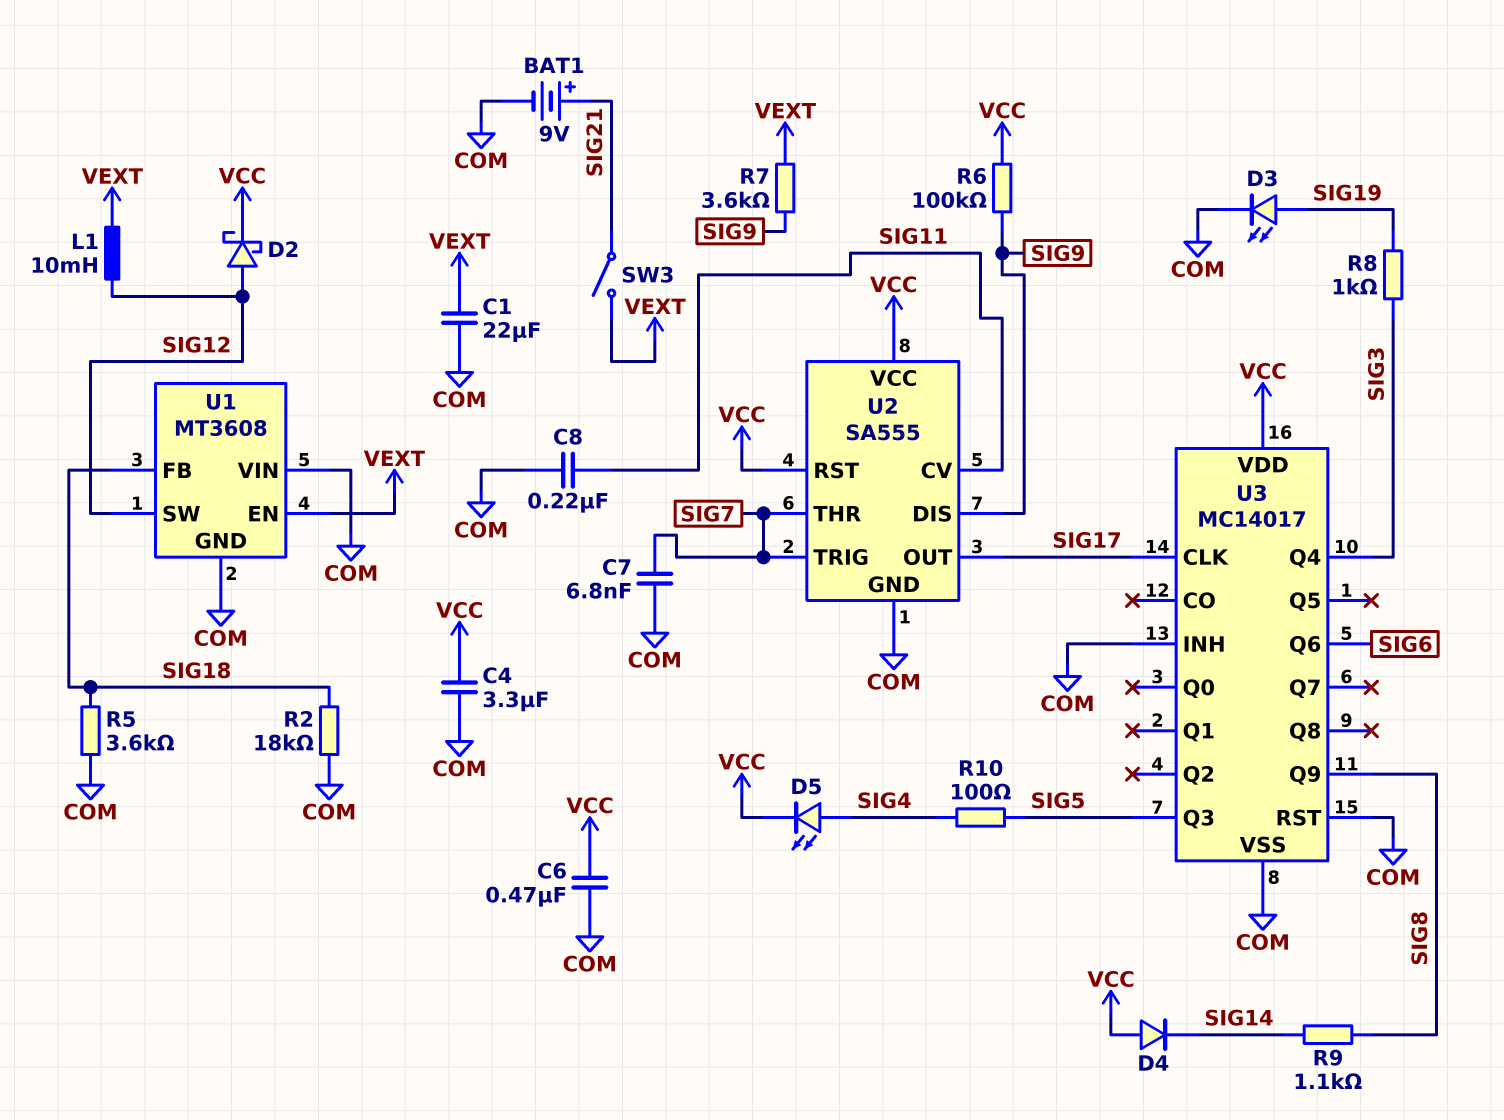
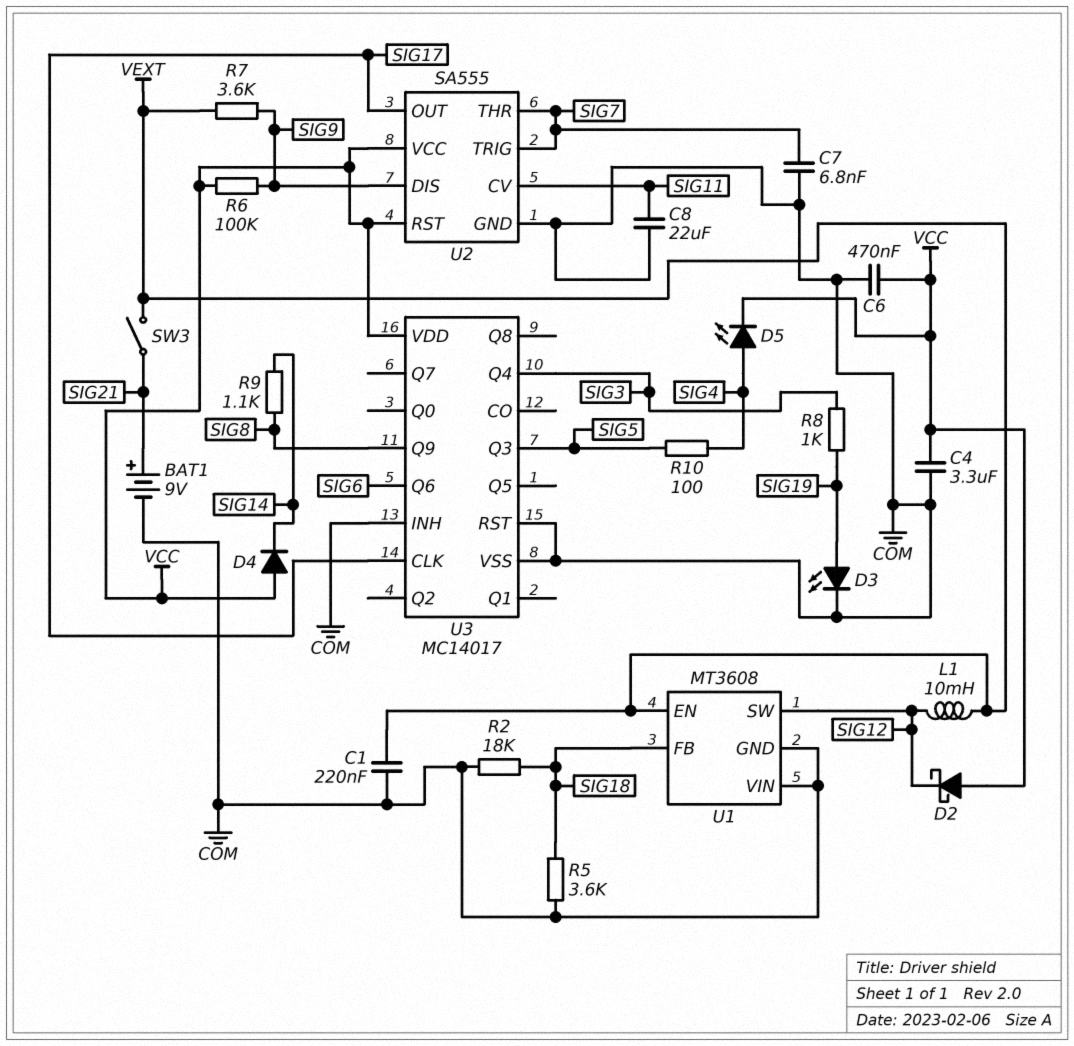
C1: 22uF (COM, VEXT) -> 220nF (COM, VEXT)
C8: 220nF (COM, SIG11) -> 22uF (COM, SIG11)
D2: schottky (A SIG12, K VCC) -> schottky (A VCC, K SIG12)

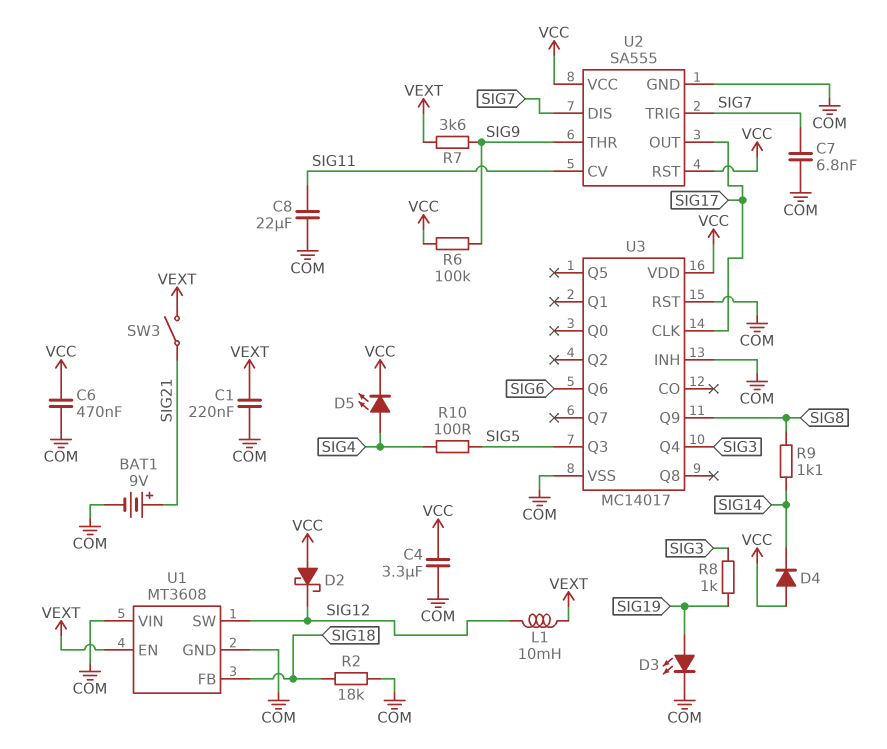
R5: 3.6k (COM, SIG18) -> none
U2 pin DIS: SIG9 -> SIG7
U2 pin THR: SIG7 -> SIG9

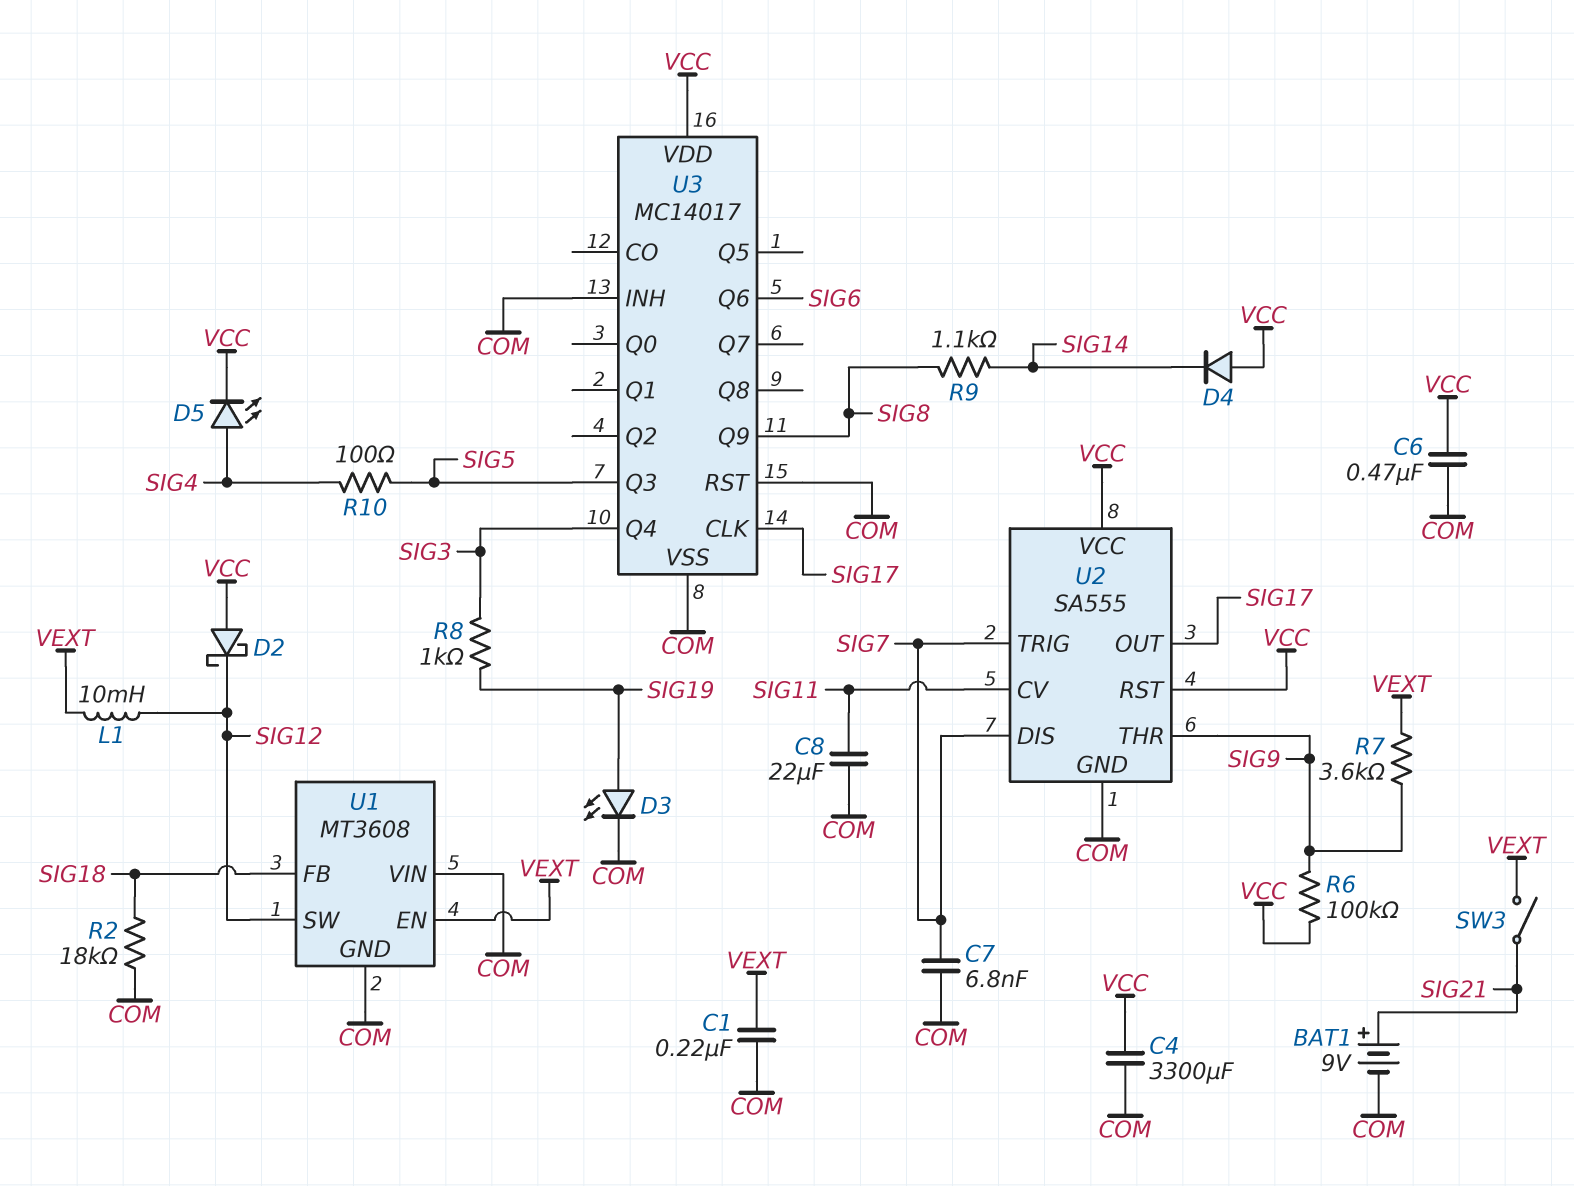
C4: 3.3uF (COM, VCC) -> 3300uF (COM, VCC)

